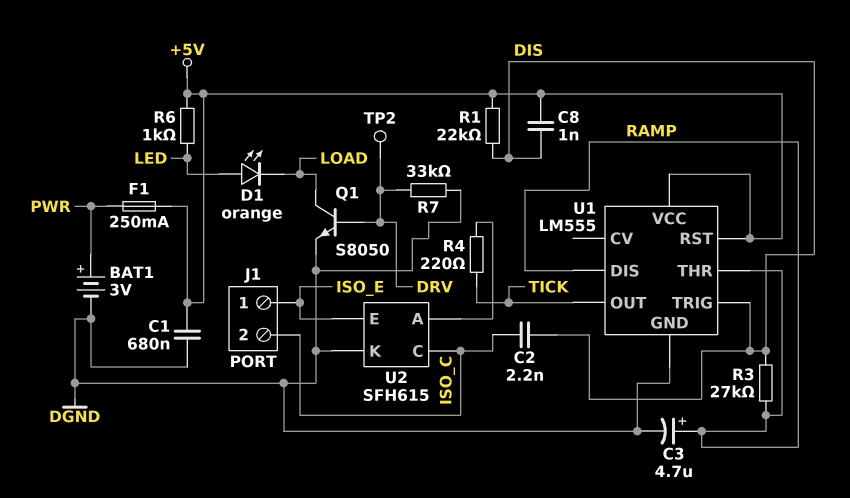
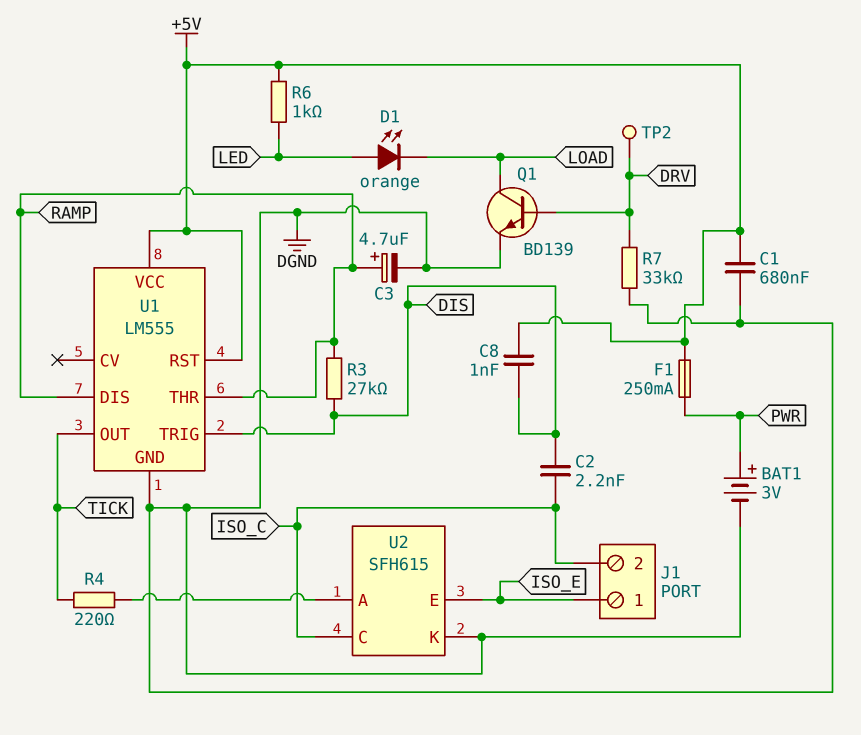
Q1: NPN S8050 (B DRV, C LOAD, E DGND) -> NPN BD139 (B DRV, C LOAD, E DGND)
R1: 22k (+5V, DIS) -> none

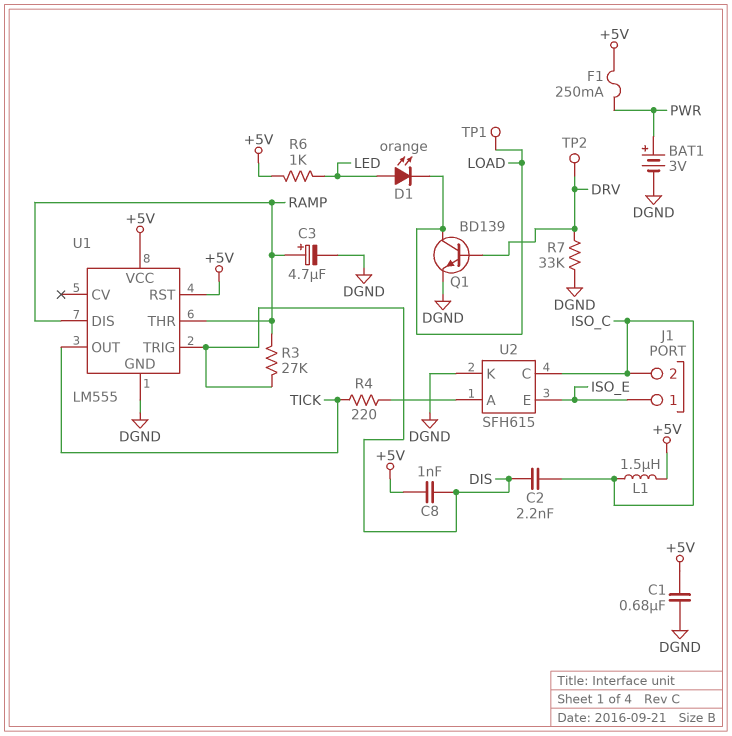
L1: none -> 1.5uH (+5V, ISO_C)
TP1: none -> test point (LOAD)

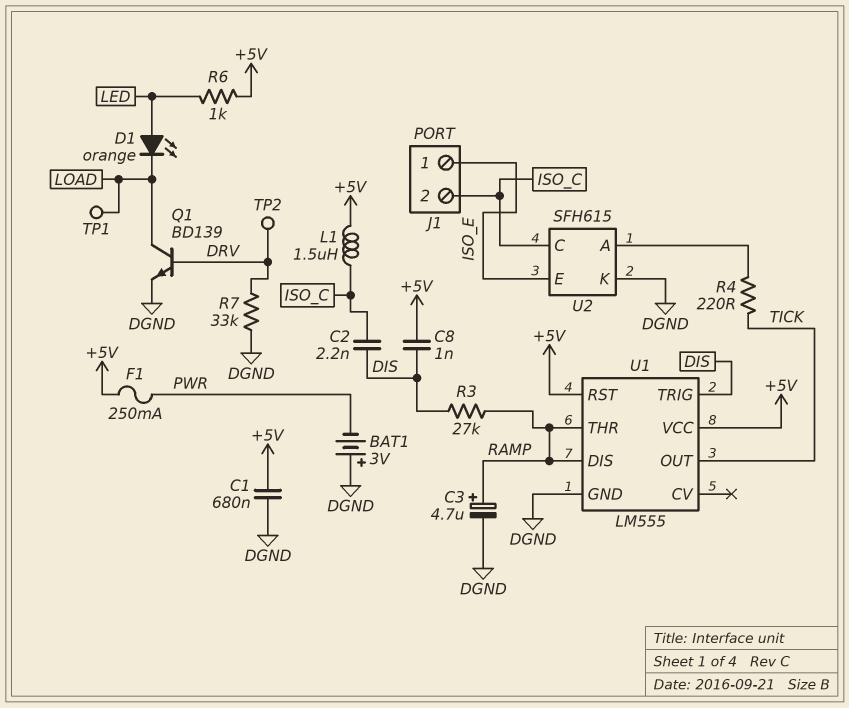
BAT1: 3V (plus PWR, minus DGND) -> 3V (plus DGND, minus PWR)

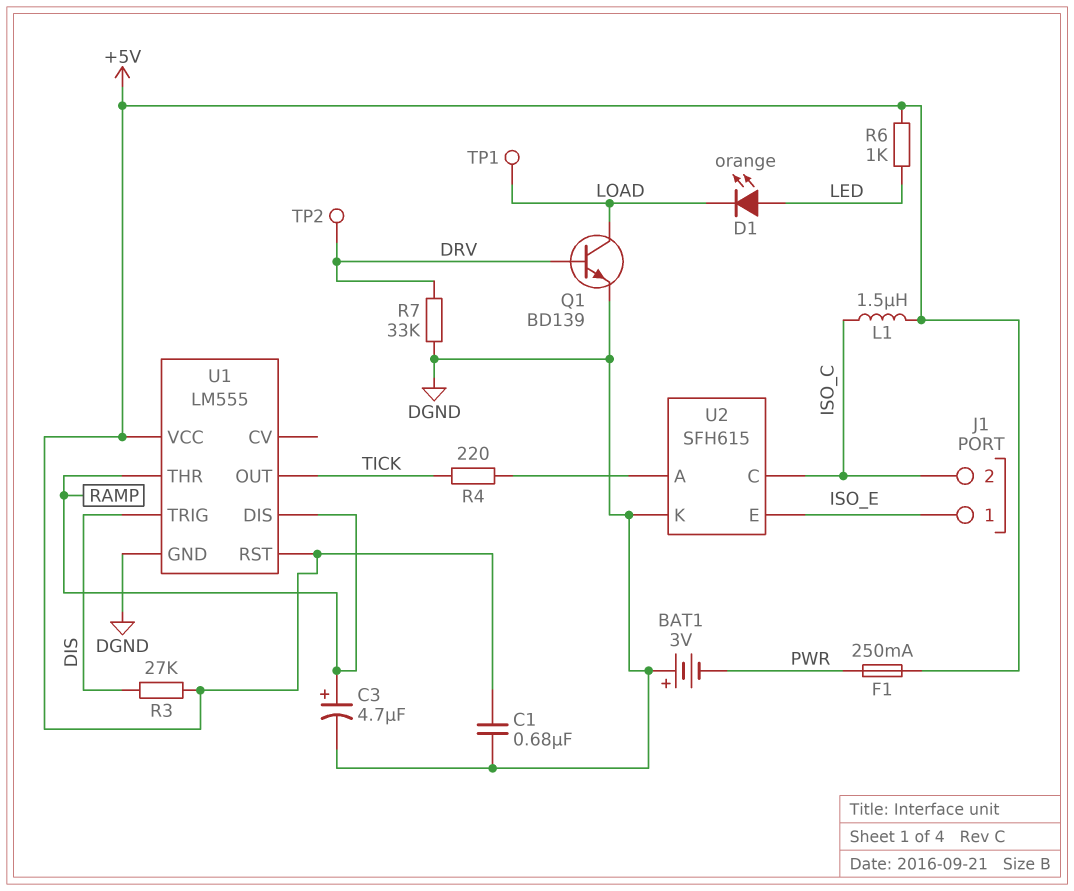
C2: 2.2nF (DIS, ISO_C) -> none
C8: 1nF (+5V, DIS) -> none
R3: 27k (DIS, RAMP) -> 27k (+5V, DIS)

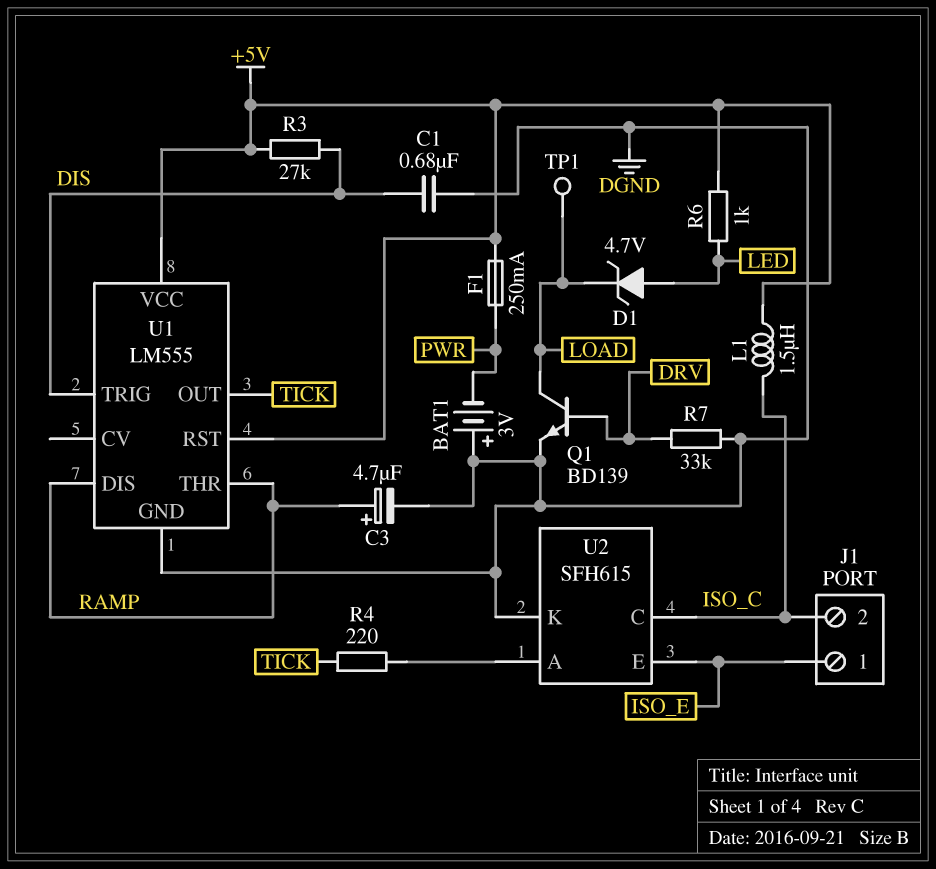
C1: 680nF (+5V, DGND) -> 680nF (DGND, DIS)
D1: LED orange (A LED, K LOAD) -> zener 4.7V (A LED, K LOAD)
TP2: test point (DRV) -> none

